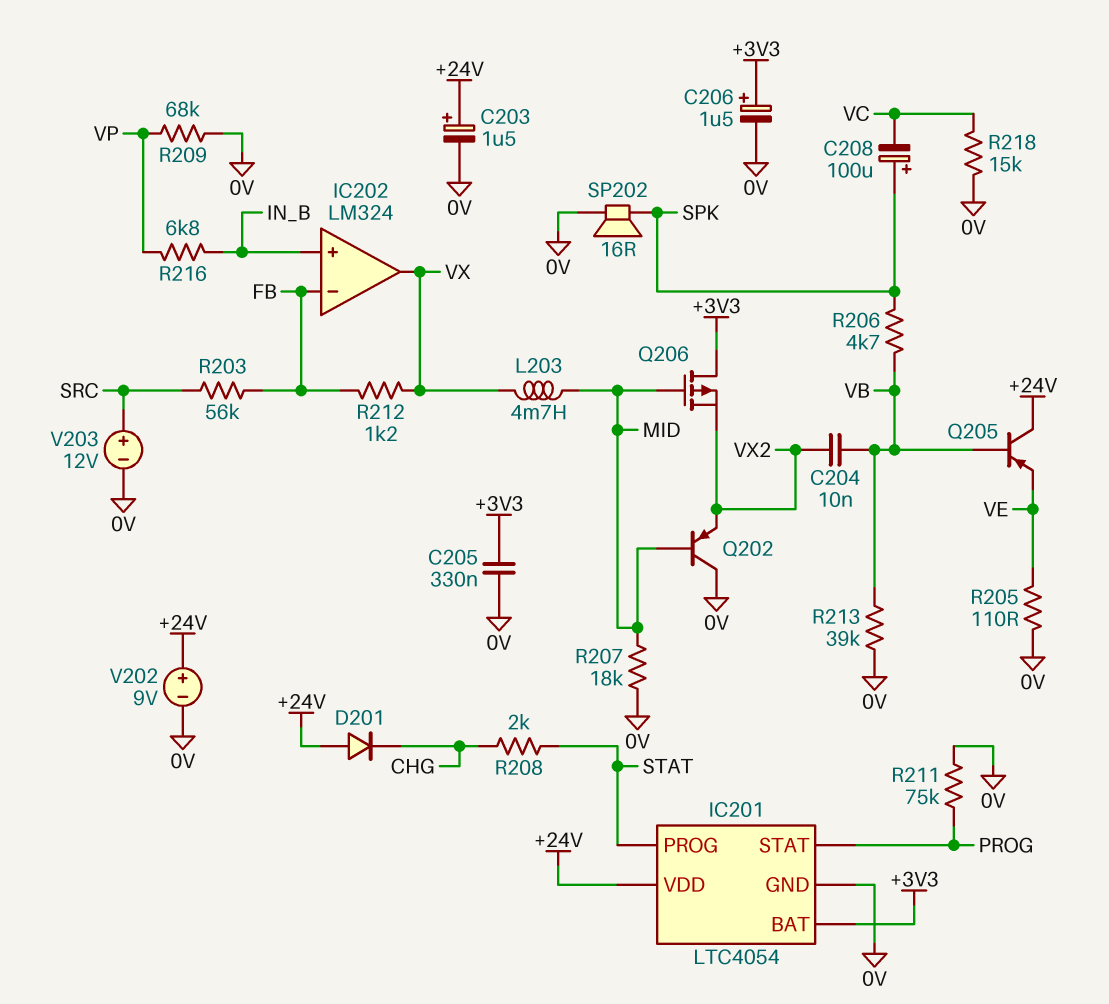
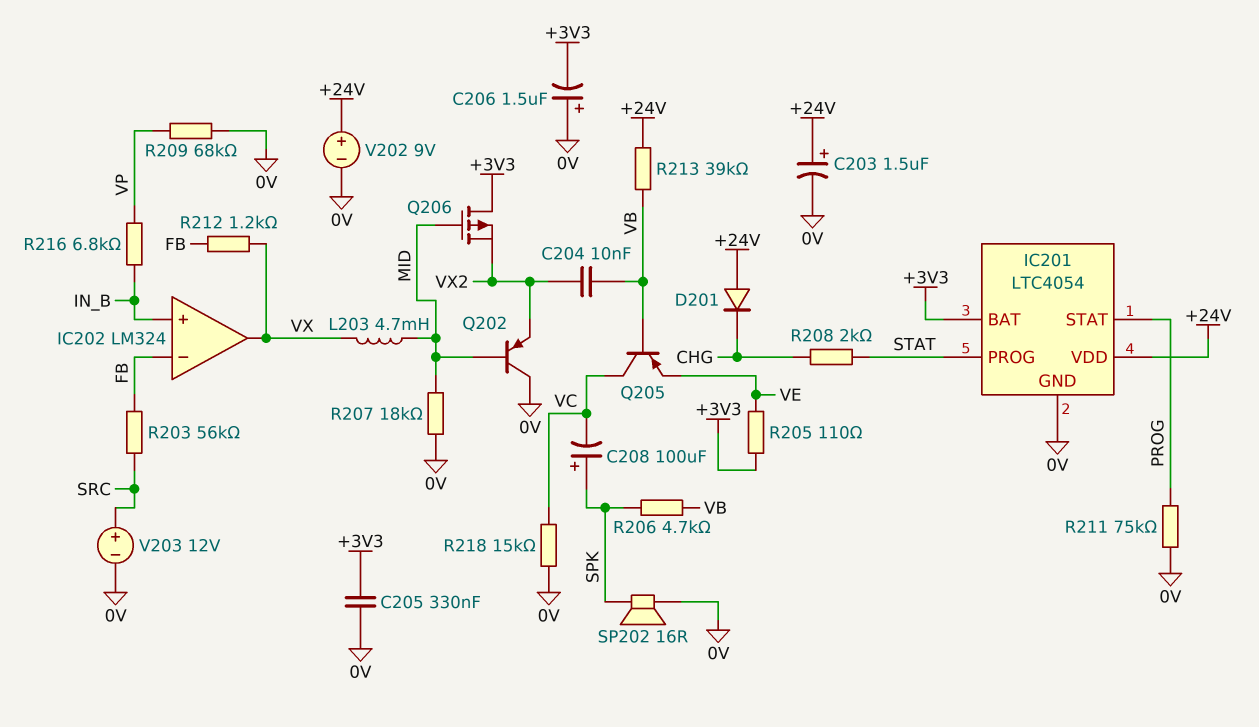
C206: 1.5uF (plus +3V3, minus 0V) -> 1.5uF (plus 0V, minus +3V3)
Q205: PNP (B VB, C +24V, E VE) -> PNP (B VB, C VC, E VE)
R205: 110 (0V, VE) -> 110 (+3V3, VE)
R213: 39k (0V, VB) -> 39k (+24V, VB)

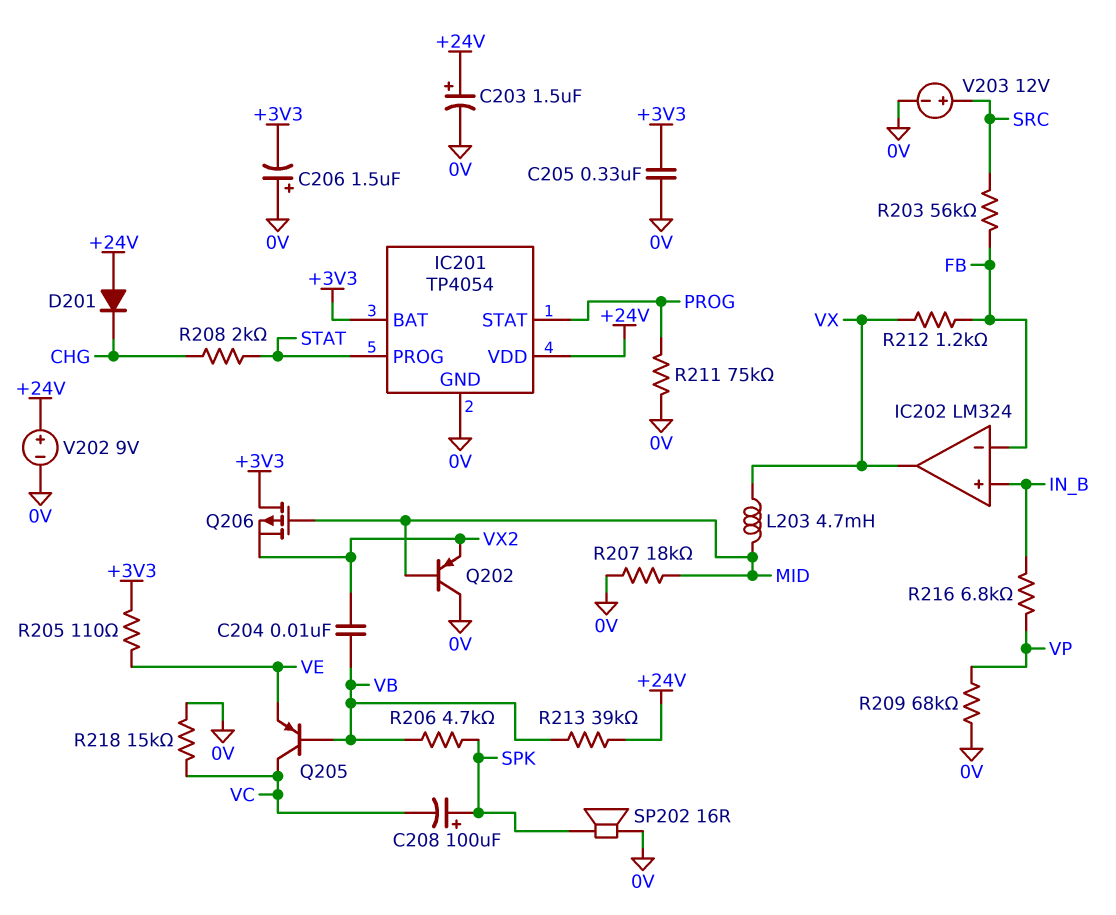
IC201: LTC4054 -> TP4054

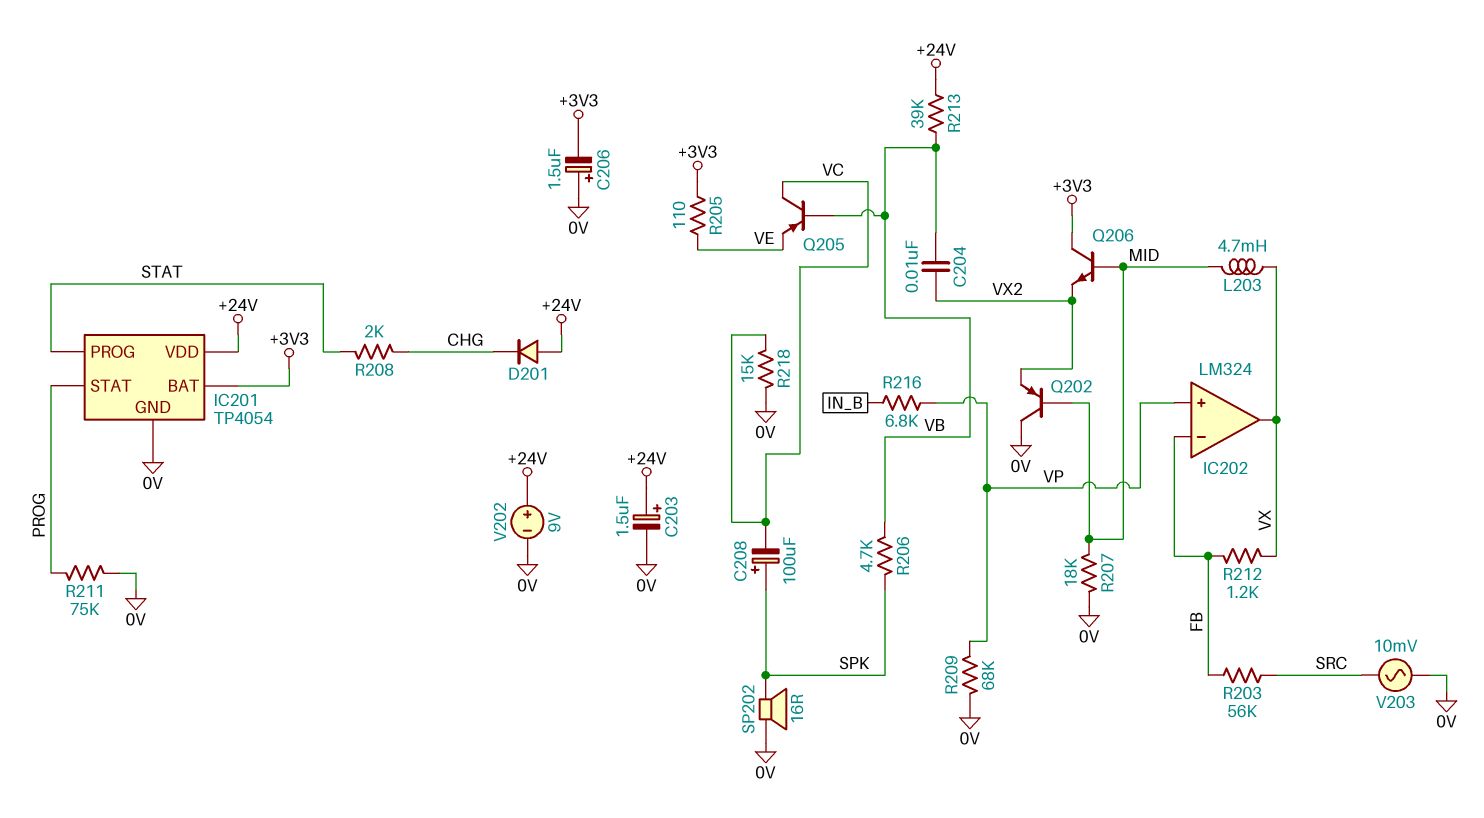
C205: 330nF (+3V3, 0V) -> none
IC202 pin in+: IN_B -> VP
Q206: PMOS (G MID, D +3V3, S VX2) -> NPN (B MID, C +3V3, E VX2)
V203: 12V (plus SRC, minus 0V) -> AC 10mV (0V, SRC)

